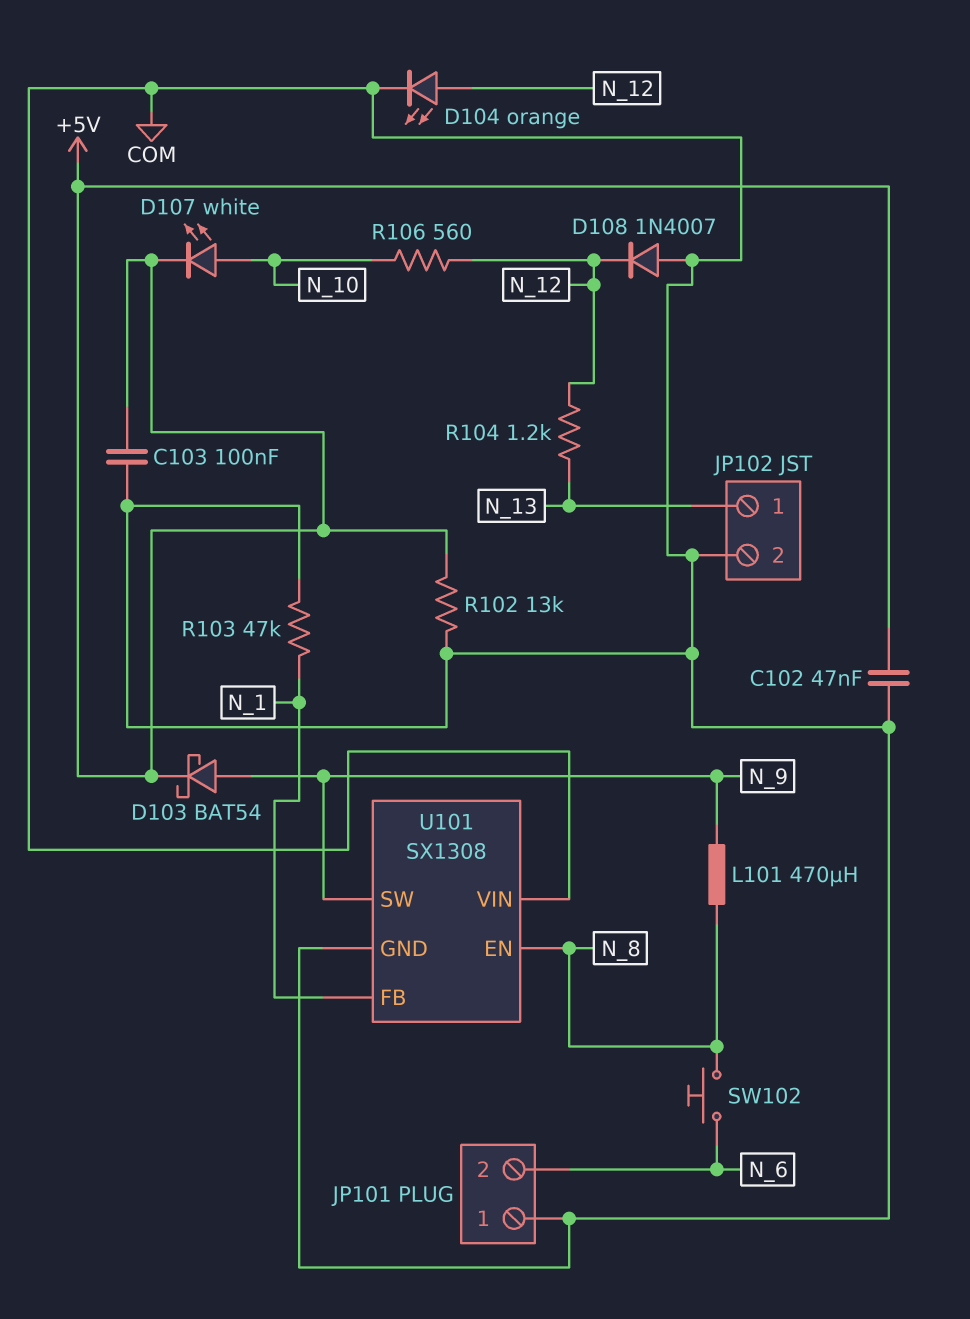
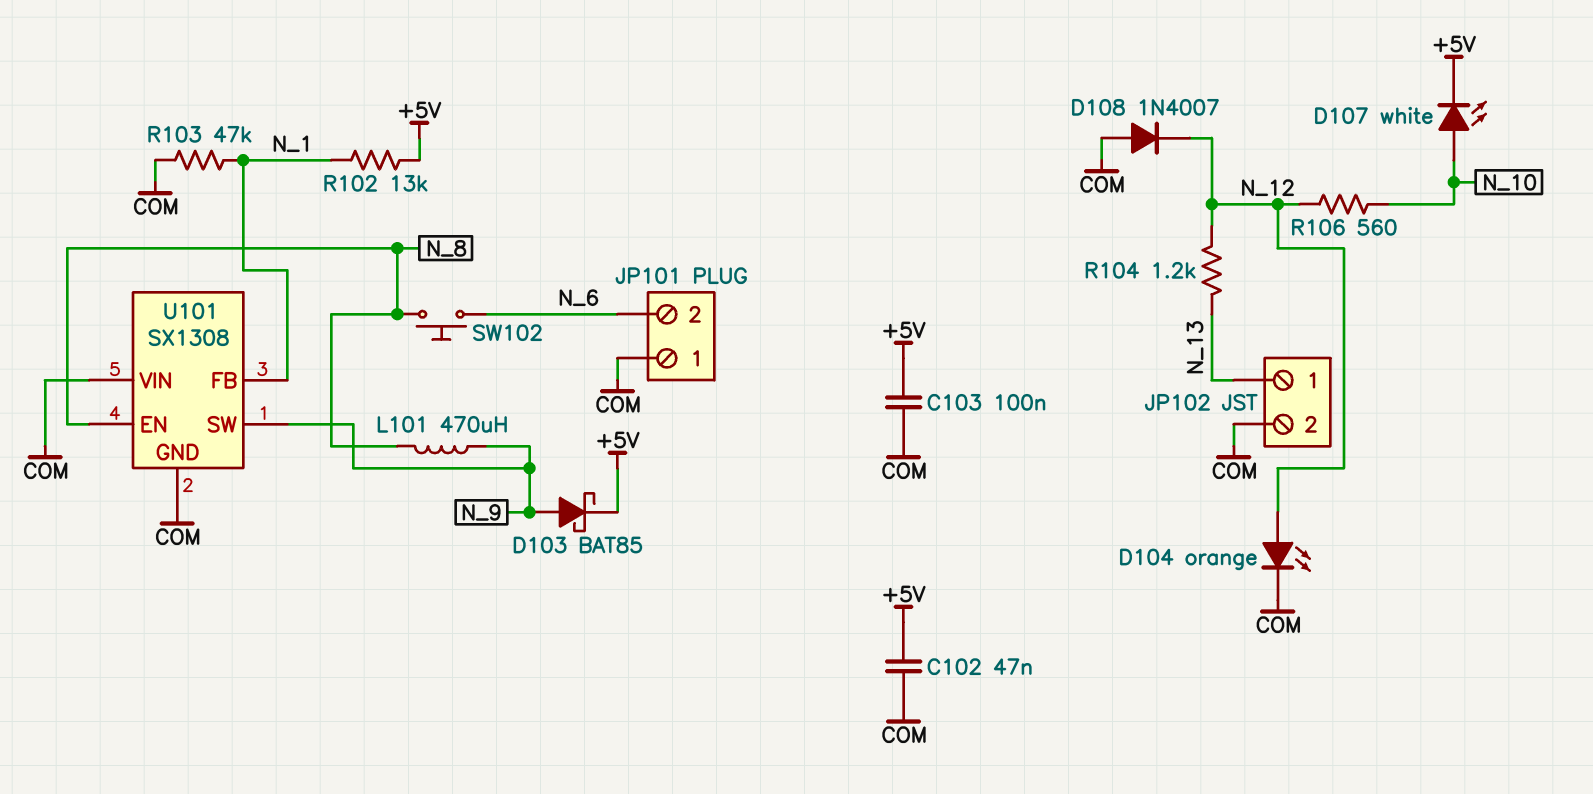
D103: schottky BAT54 (A N_9, K +5V) -> schottky BAT85 (A N_9, K +5V)
R102: 13k (+5V, COM) -> 13k (+5V, N_1)

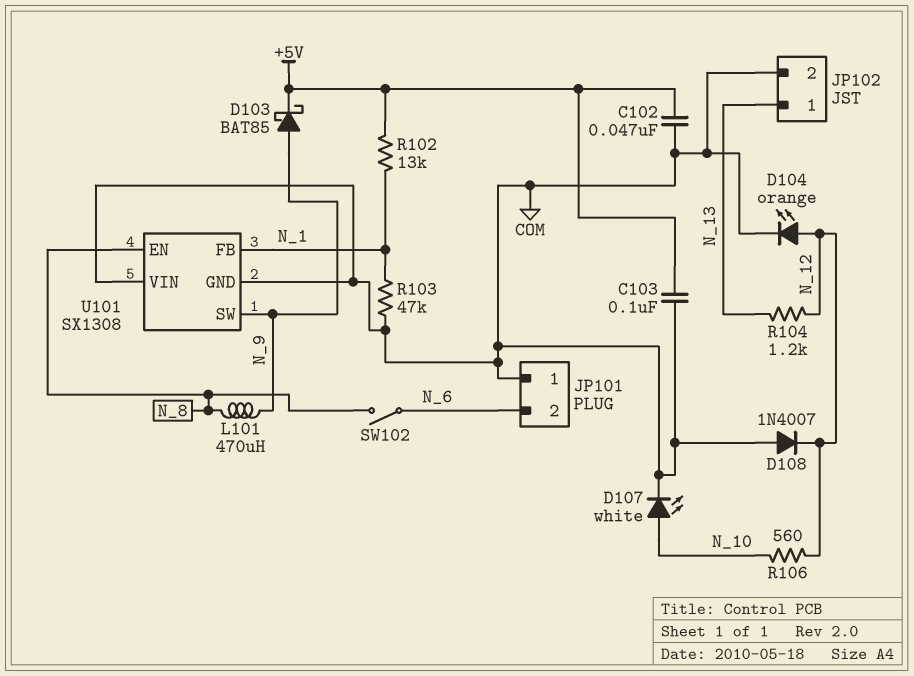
D107: LED white (A N_10, K +5V) -> LED white (A N_10, K COM)
SW102: button (N_6, N_8) -> switch (N_6, N_8)

